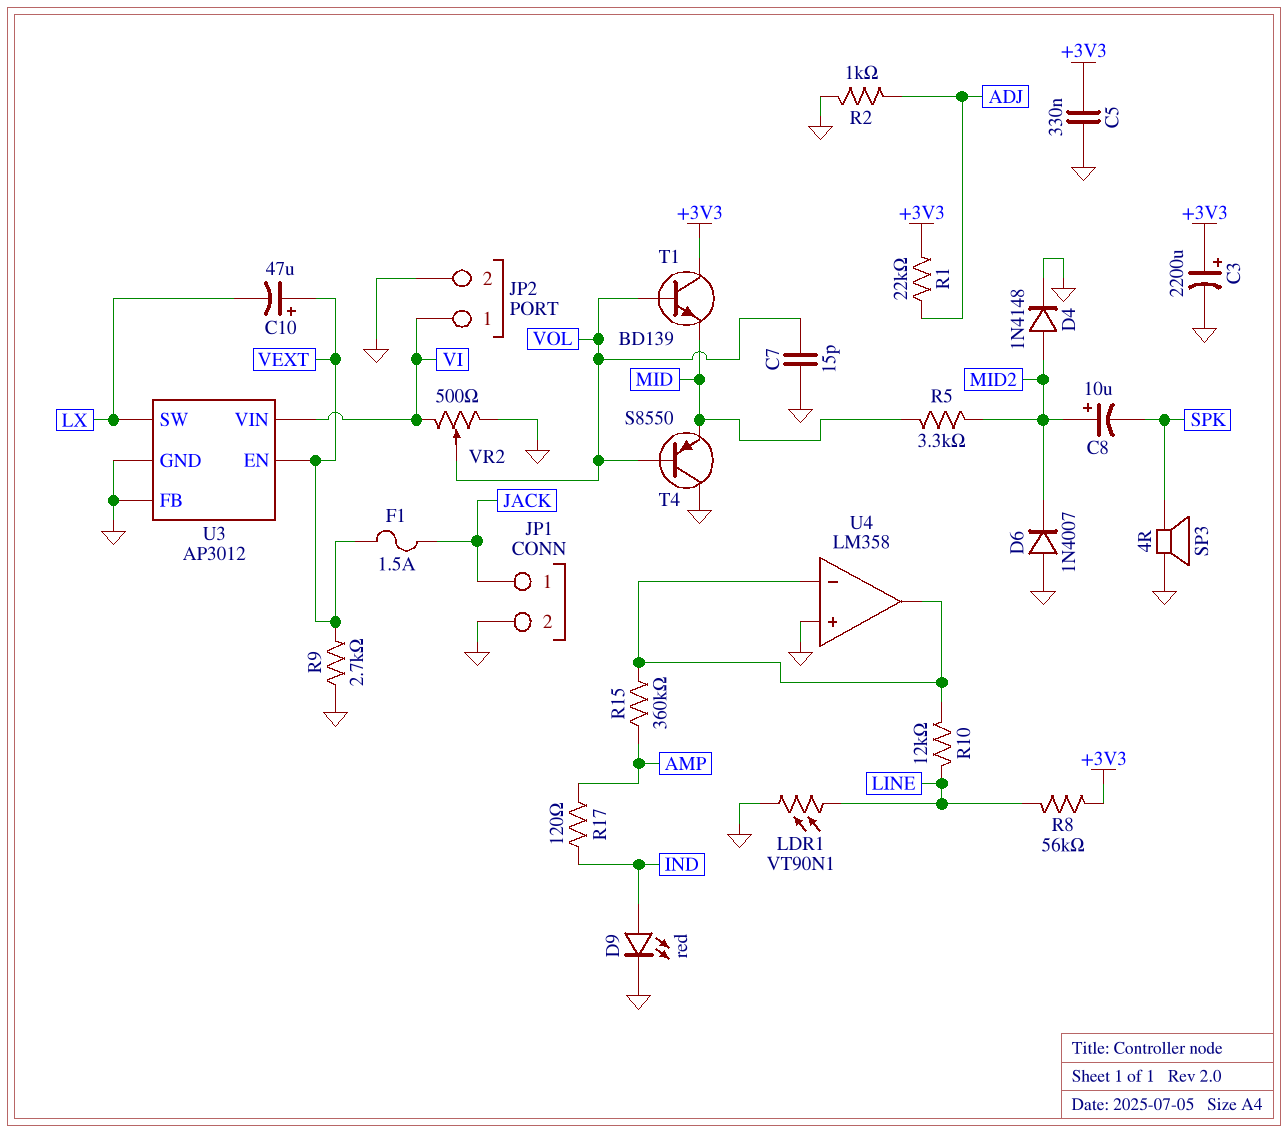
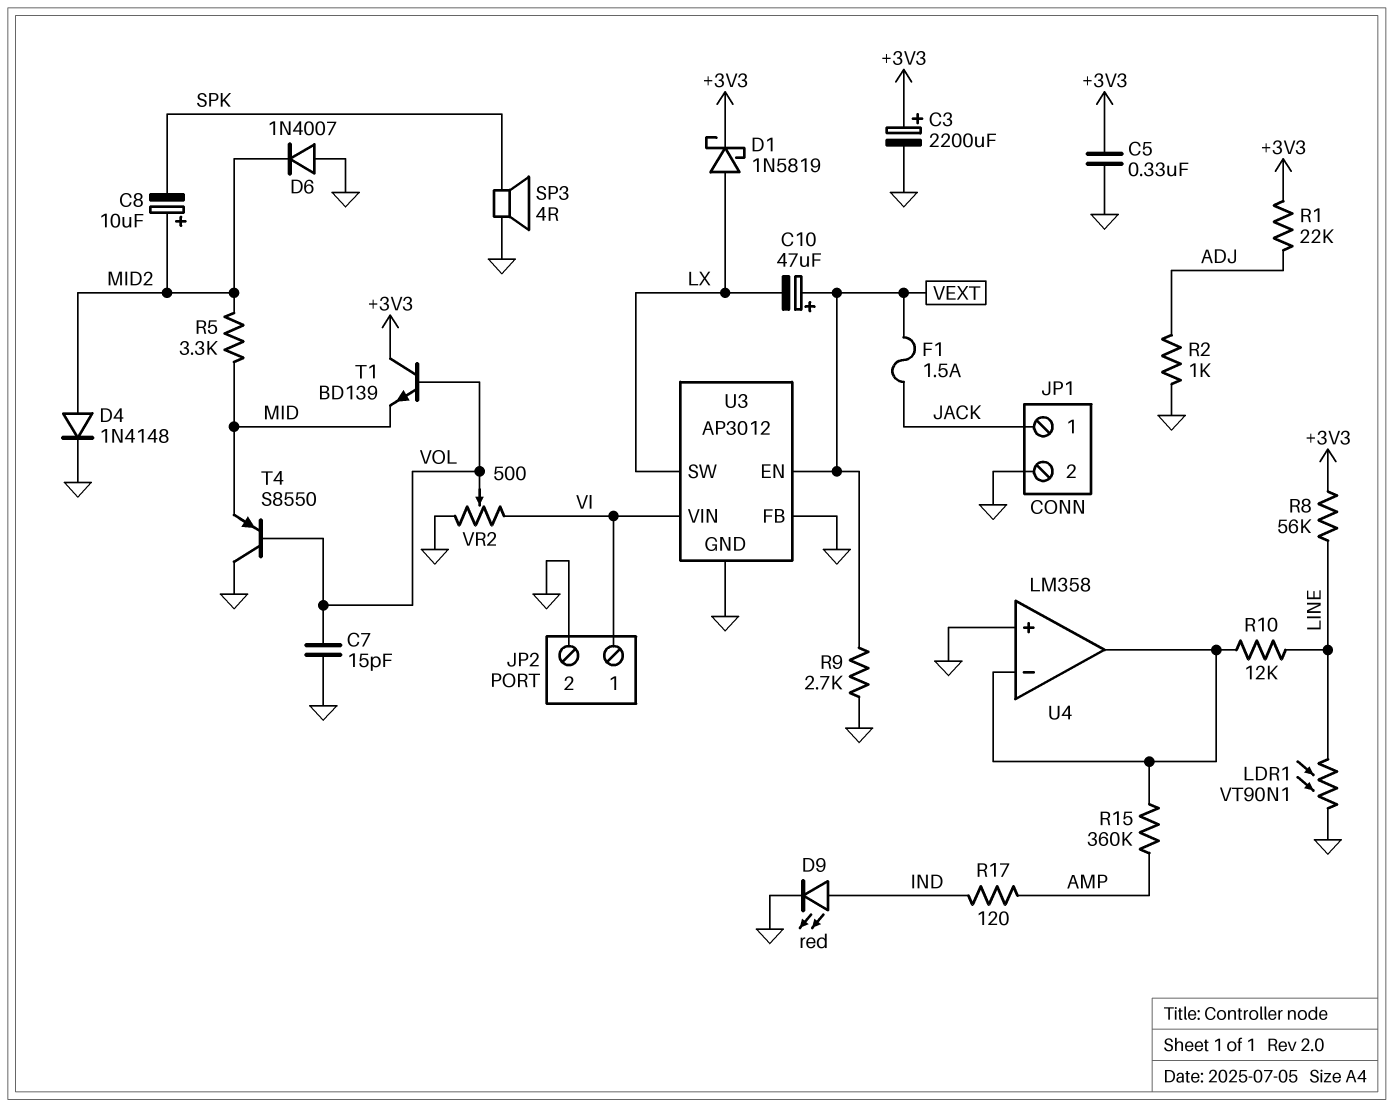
D1: none -> schottky 1N5819 (A LX, K +3V3)

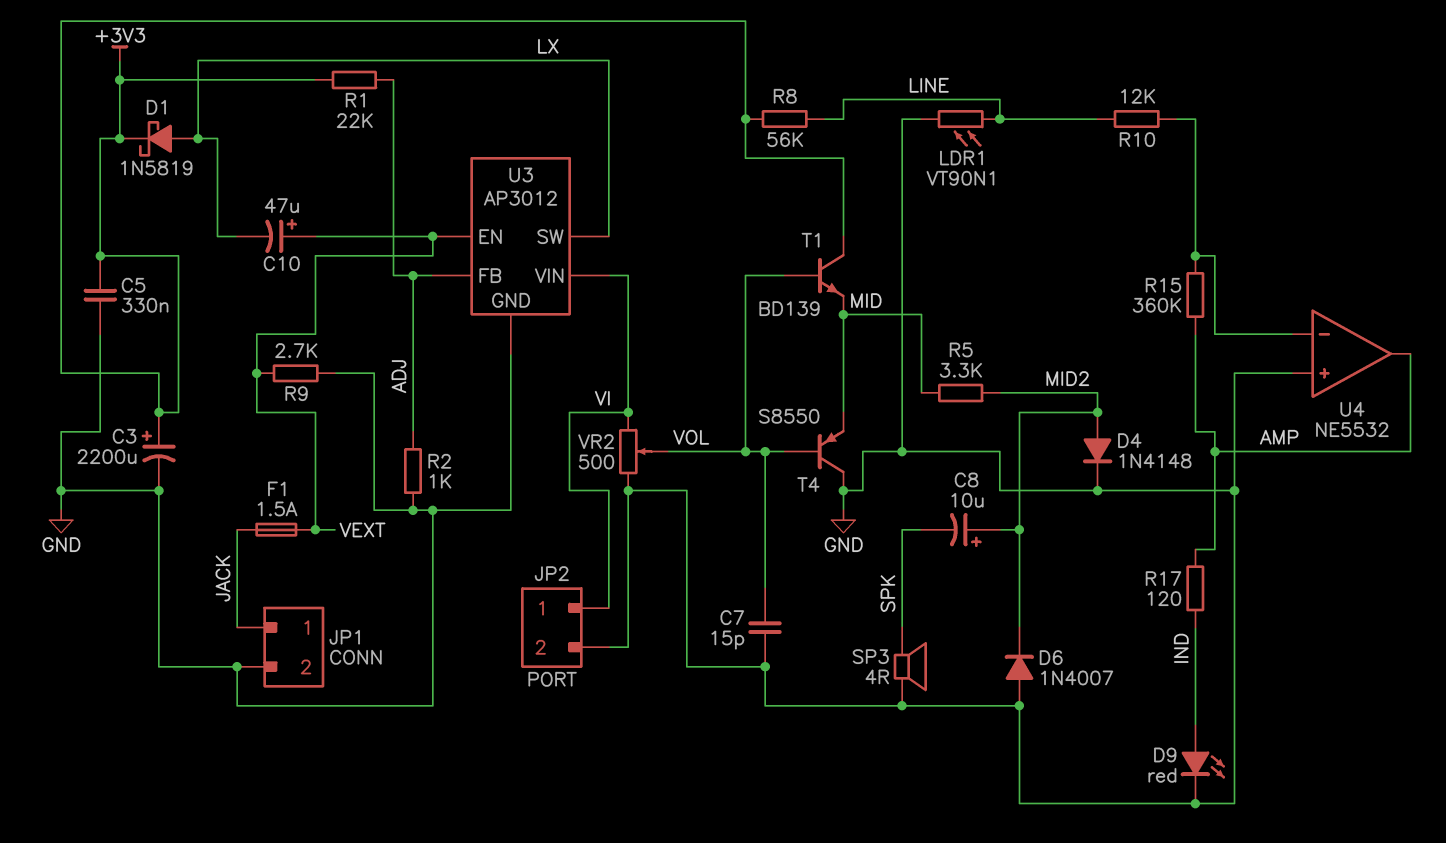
U3 pin FB: GND -> ADJ
U4: LM358 -> NE5532
U4 pin out: U4/in- -> AMP

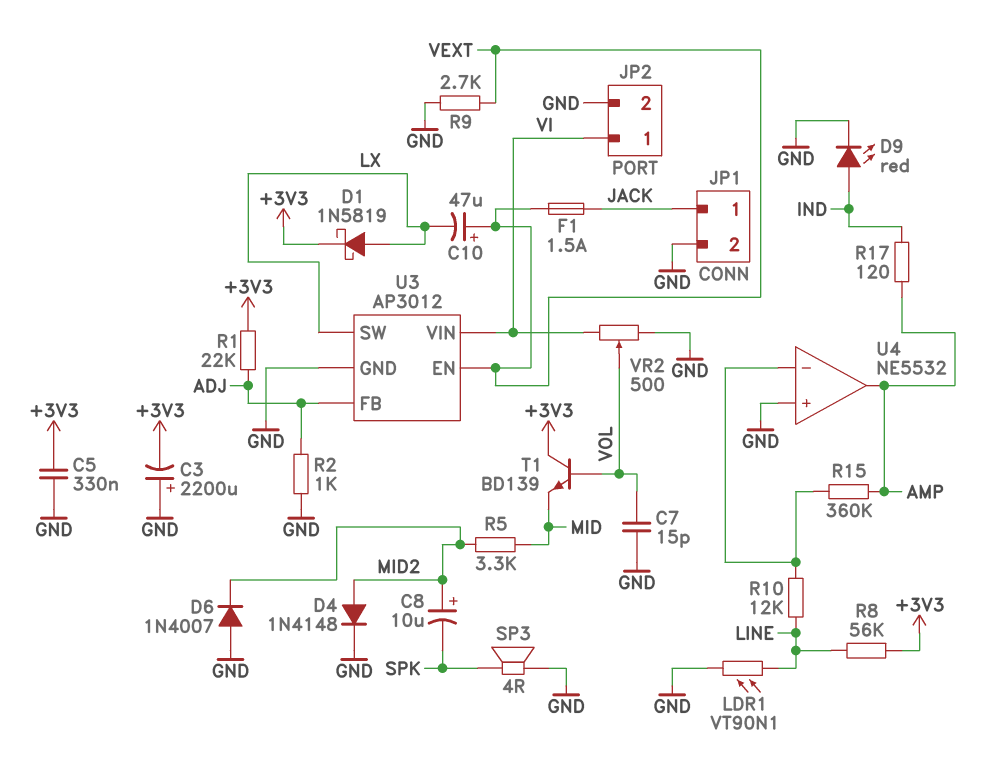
C3: 2200uF (plus +3V3, minus GND) -> 2200uF (plus GND, minus +3V3)
T4: PNP S8550 (B VOL, C GND, E MID) -> none

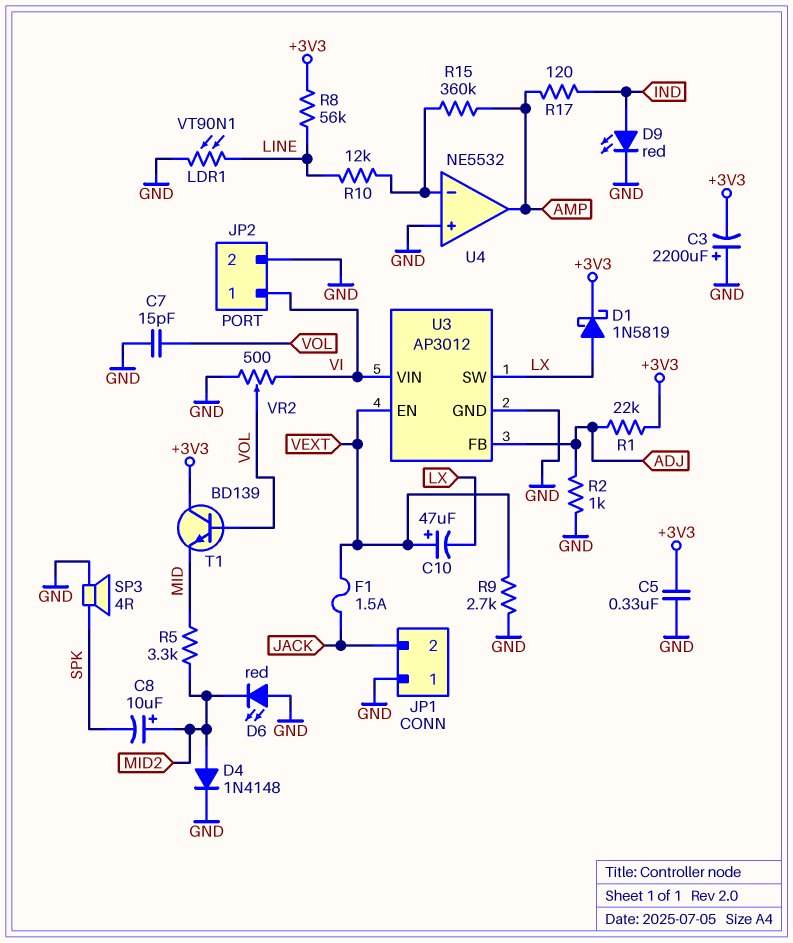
D6: diode 1N4007 (A GND, K MID2) -> LED red (A GND, K MID2)
JP1 pin 1: JACK -> GND
JP1 pin 2: GND -> JACK

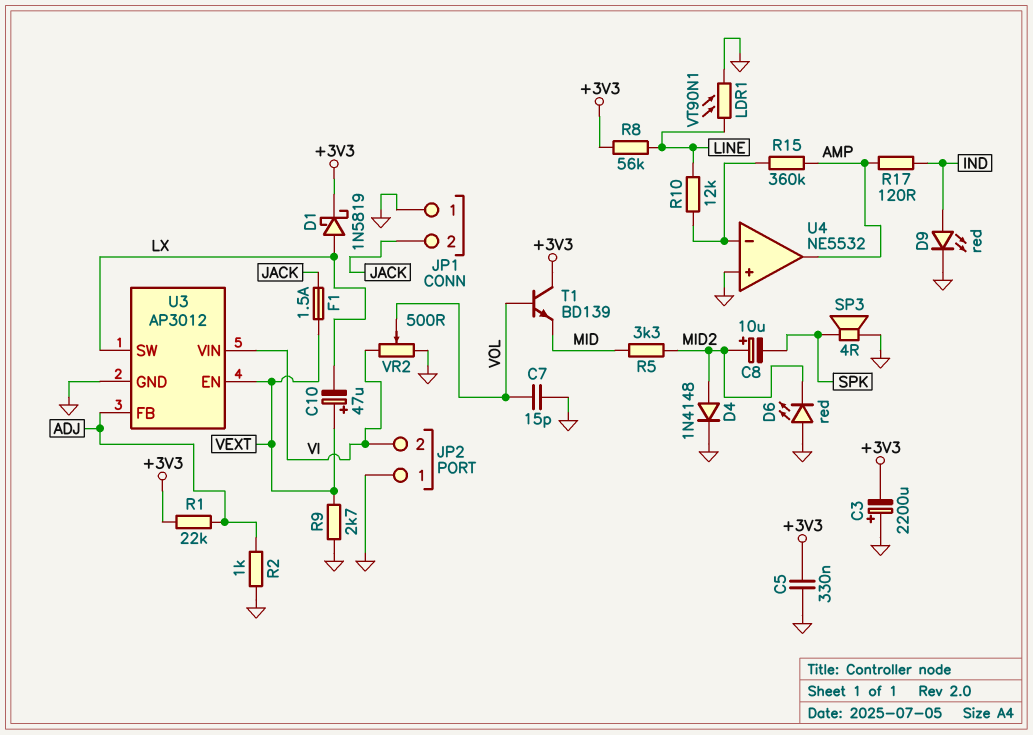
JP2 pin 1: VI -> GND
JP2 pin 2: GND -> VI

